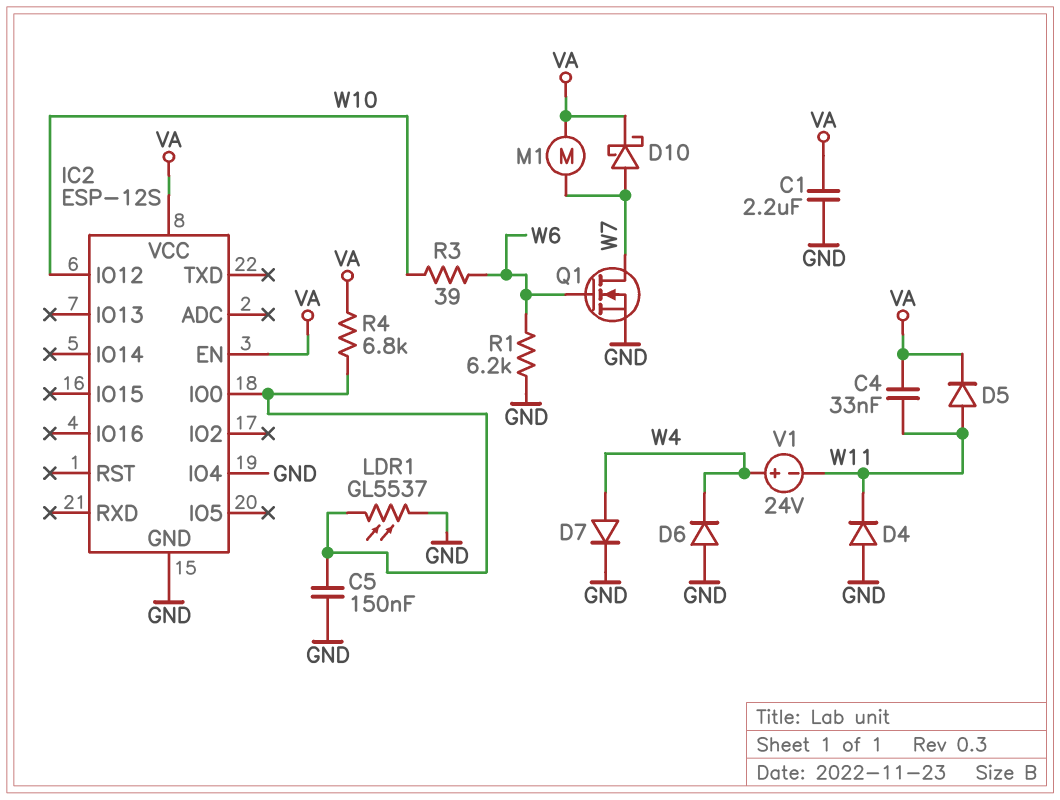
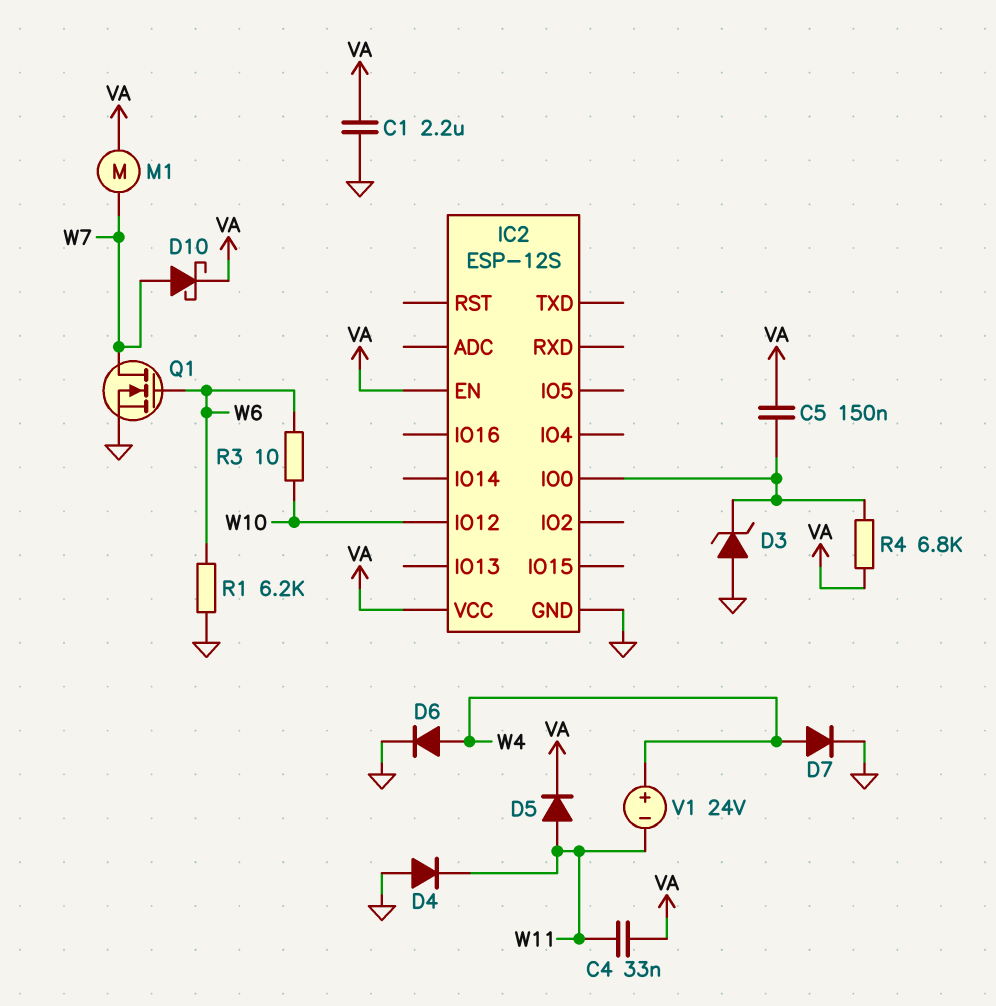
C5: 150nF (GND, IC2/IO0) -> 150nF (IC2/IO0, VA)
D3: none -> zener (A GND, K IC2/IO0)
D6: diode (A GND, K W4) -> diode (A W4, K GND)
IC2 pin IO4: GND -> none
LDR1: GL5537 (GND, IC2/IO0) -> none
R3: 39 (W6, W10) -> 10 (W6, W10)

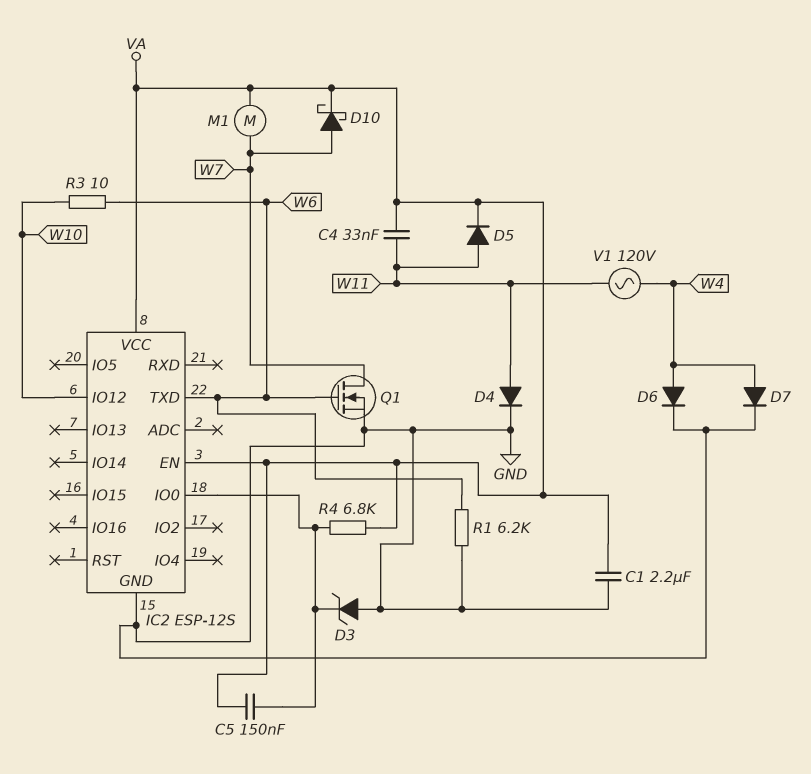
D4: diode (A GND, K W11) -> diode (A W11, K GND)
IC2 pin TXD: none -> W6
V1: 24V (plus W4, minus W11) -> AC 120V (W4, W11)

